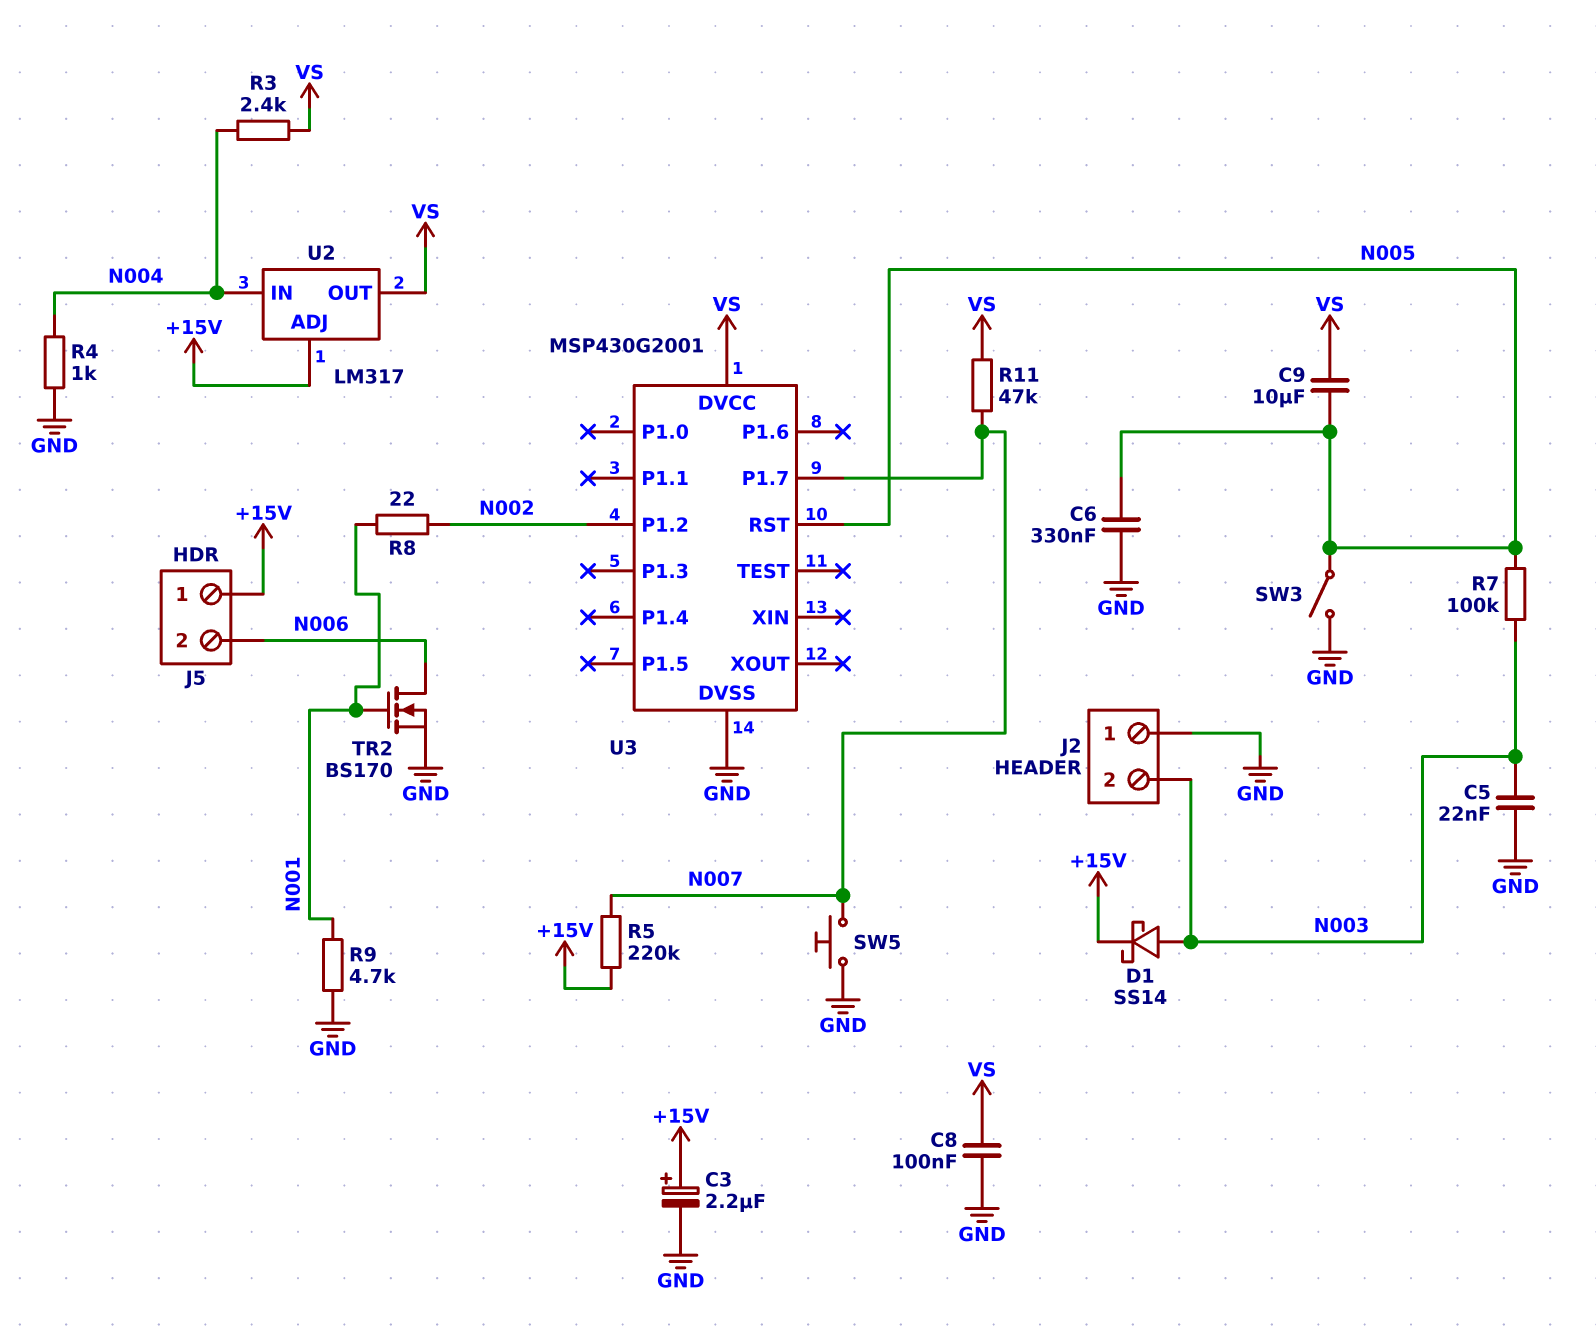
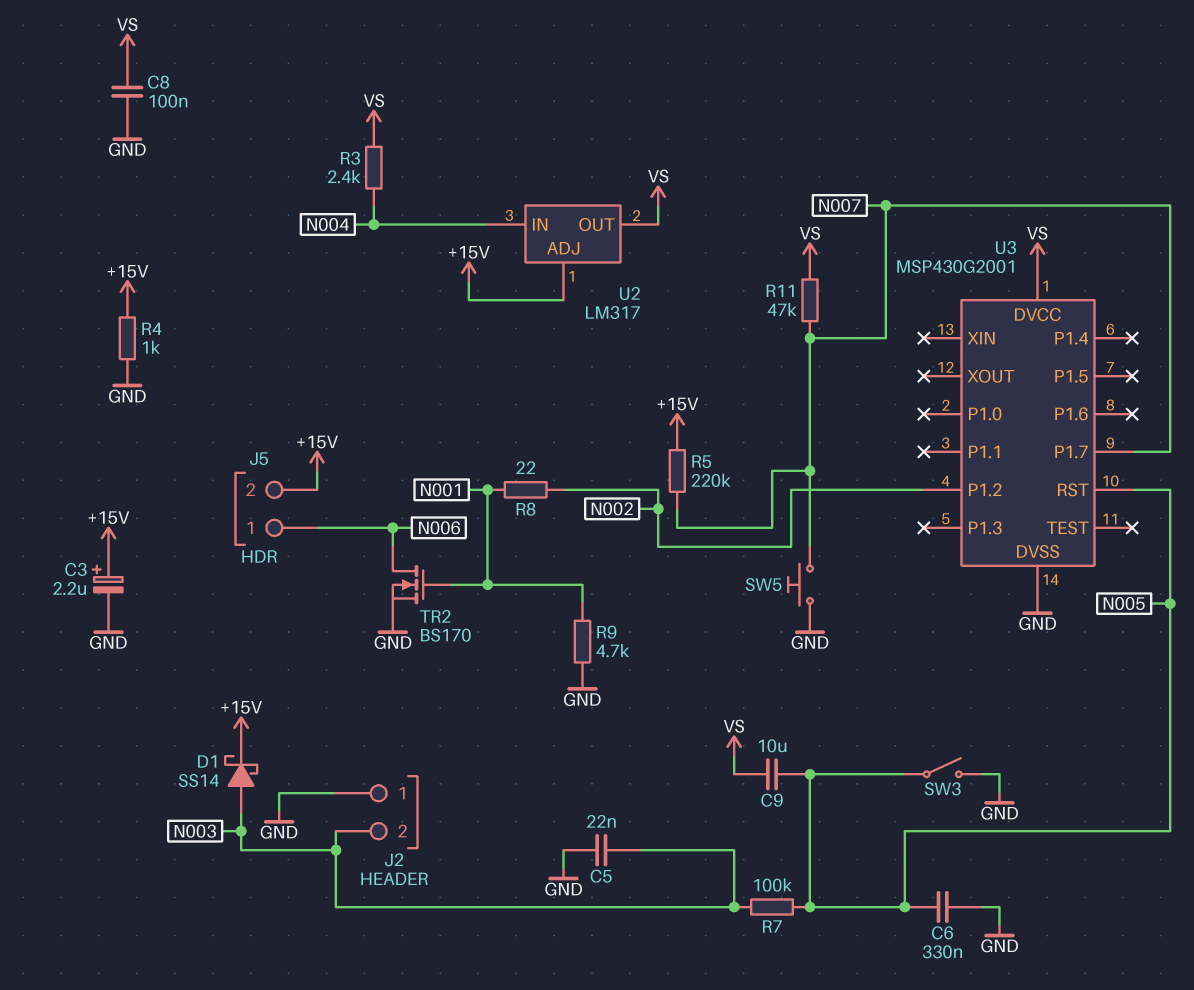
J5 pin 1: +15V -> N006
J5 pin 2: N006 -> +15V
R4: 1k (GND, N004) -> 1k (+15V, GND)

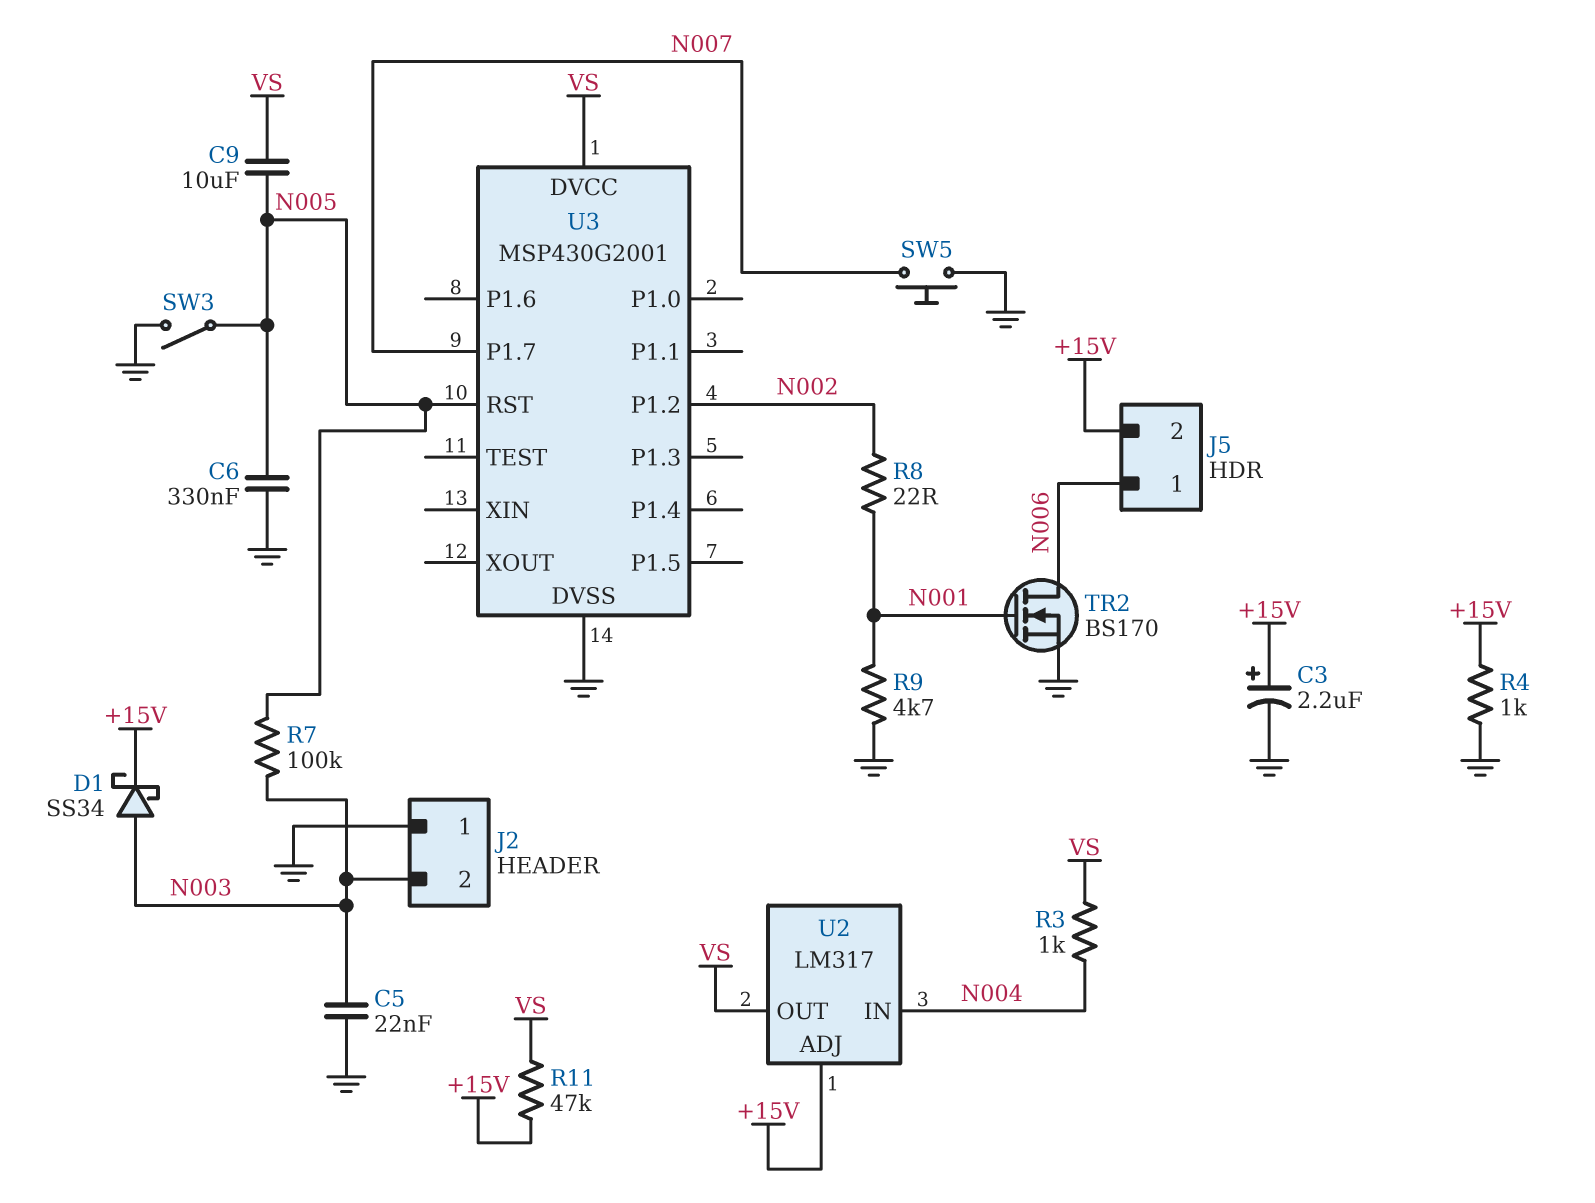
C8: 100nF (GND, VS) -> none
D1: schottky SS14 (A N003, K +15V) -> schottky SS34 (A N003, K +15V)
R3: 2.4k (N004, VS) -> 1k (N004, VS)
R5: 220k (+15V, N007) -> none
R11: 47k (N007, VS) -> 47k (+15V, VS)

